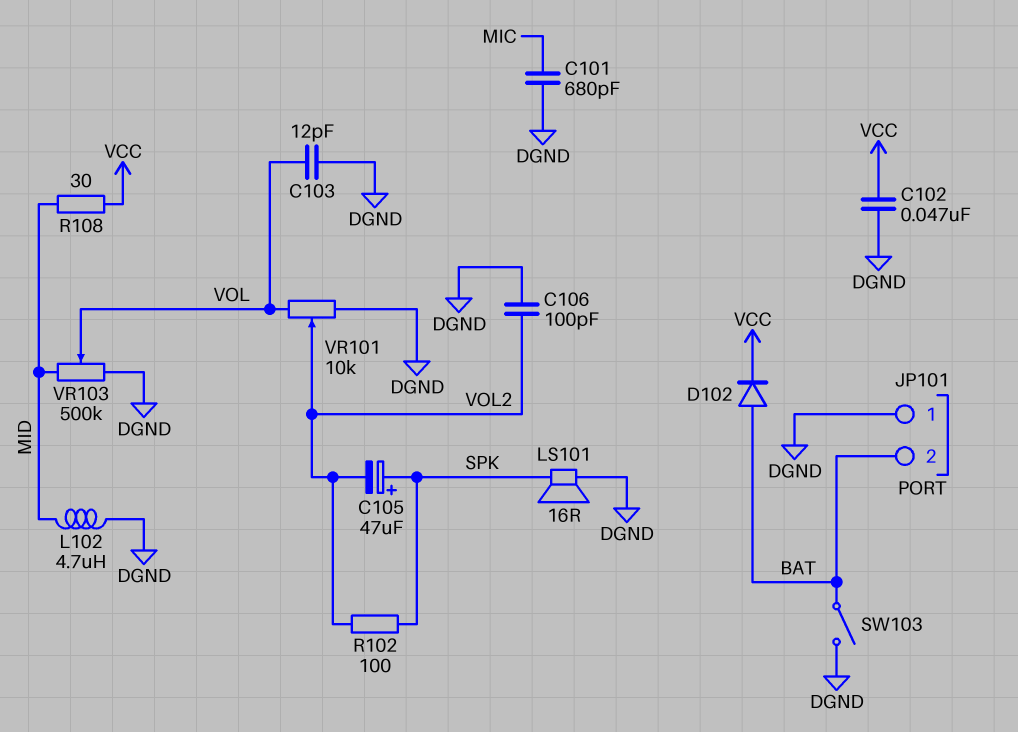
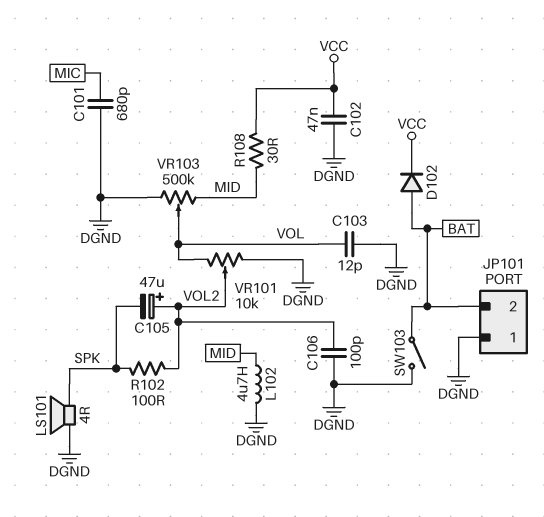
C105: 47uF (plus SPK, minus VOL2) -> 47uF (plus VOL2, minus SPK)
LS101: speaker 16R (DGND, SPK) -> speaker 4R (DGND, SPK)

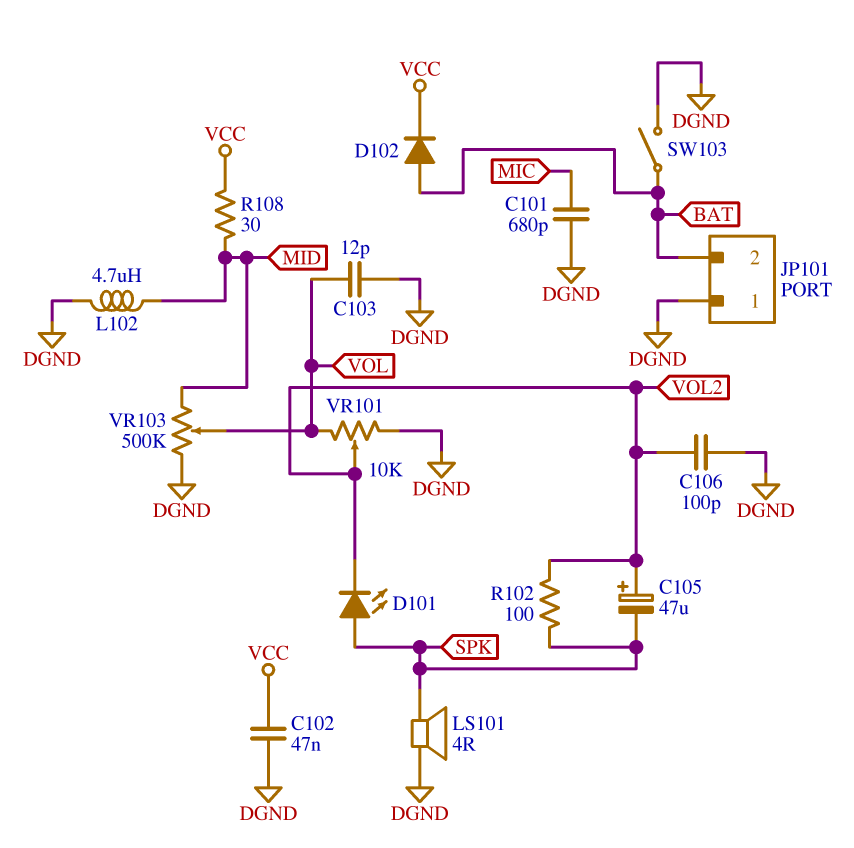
D101: none -> LED (A SPK, K VOL2)

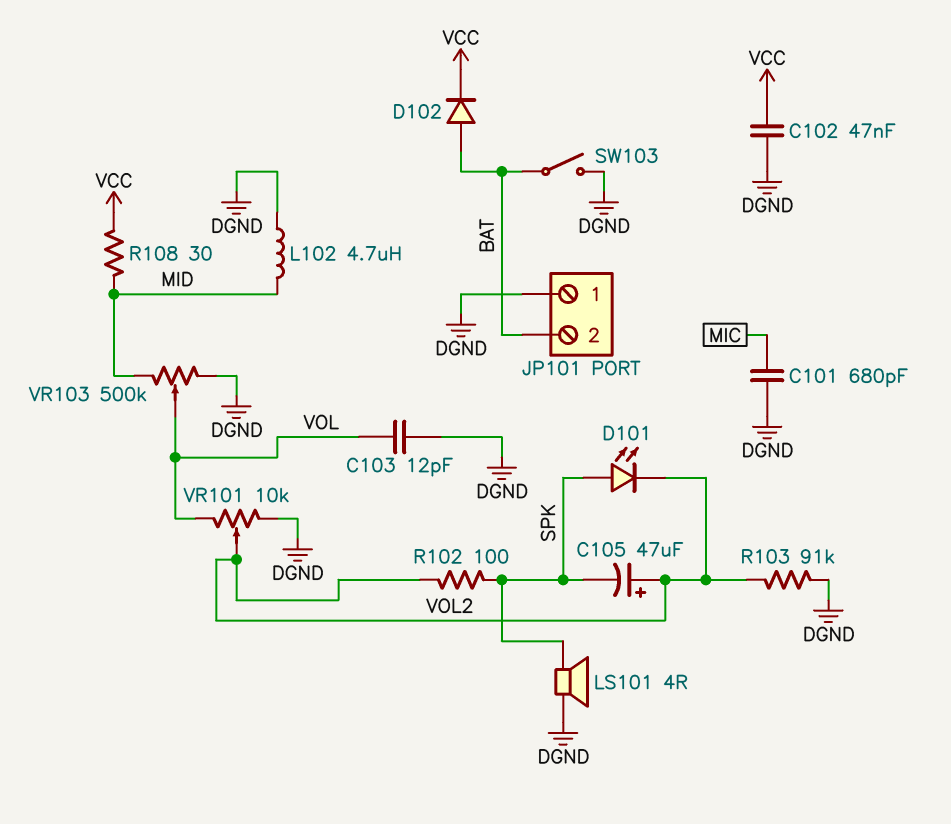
C106: 100pF (DGND, VOL2) -> none
R103: none -> 91k (DGND, VOL2)

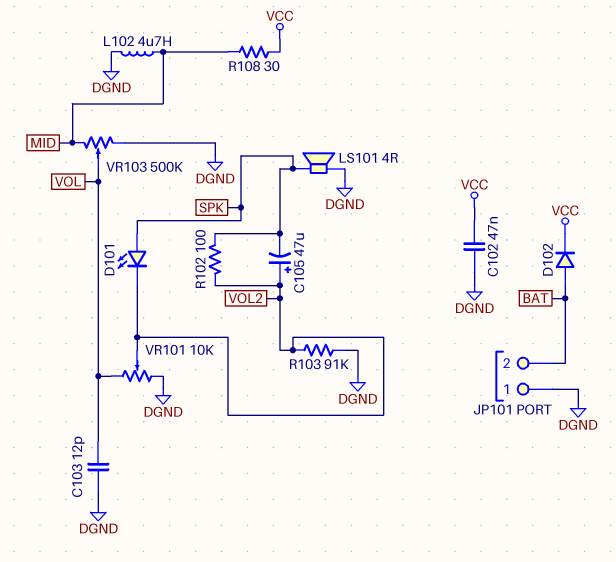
C101: 680pF (DGND, MIC) -> none
SW103: switch (BAT, DGND) -> none

